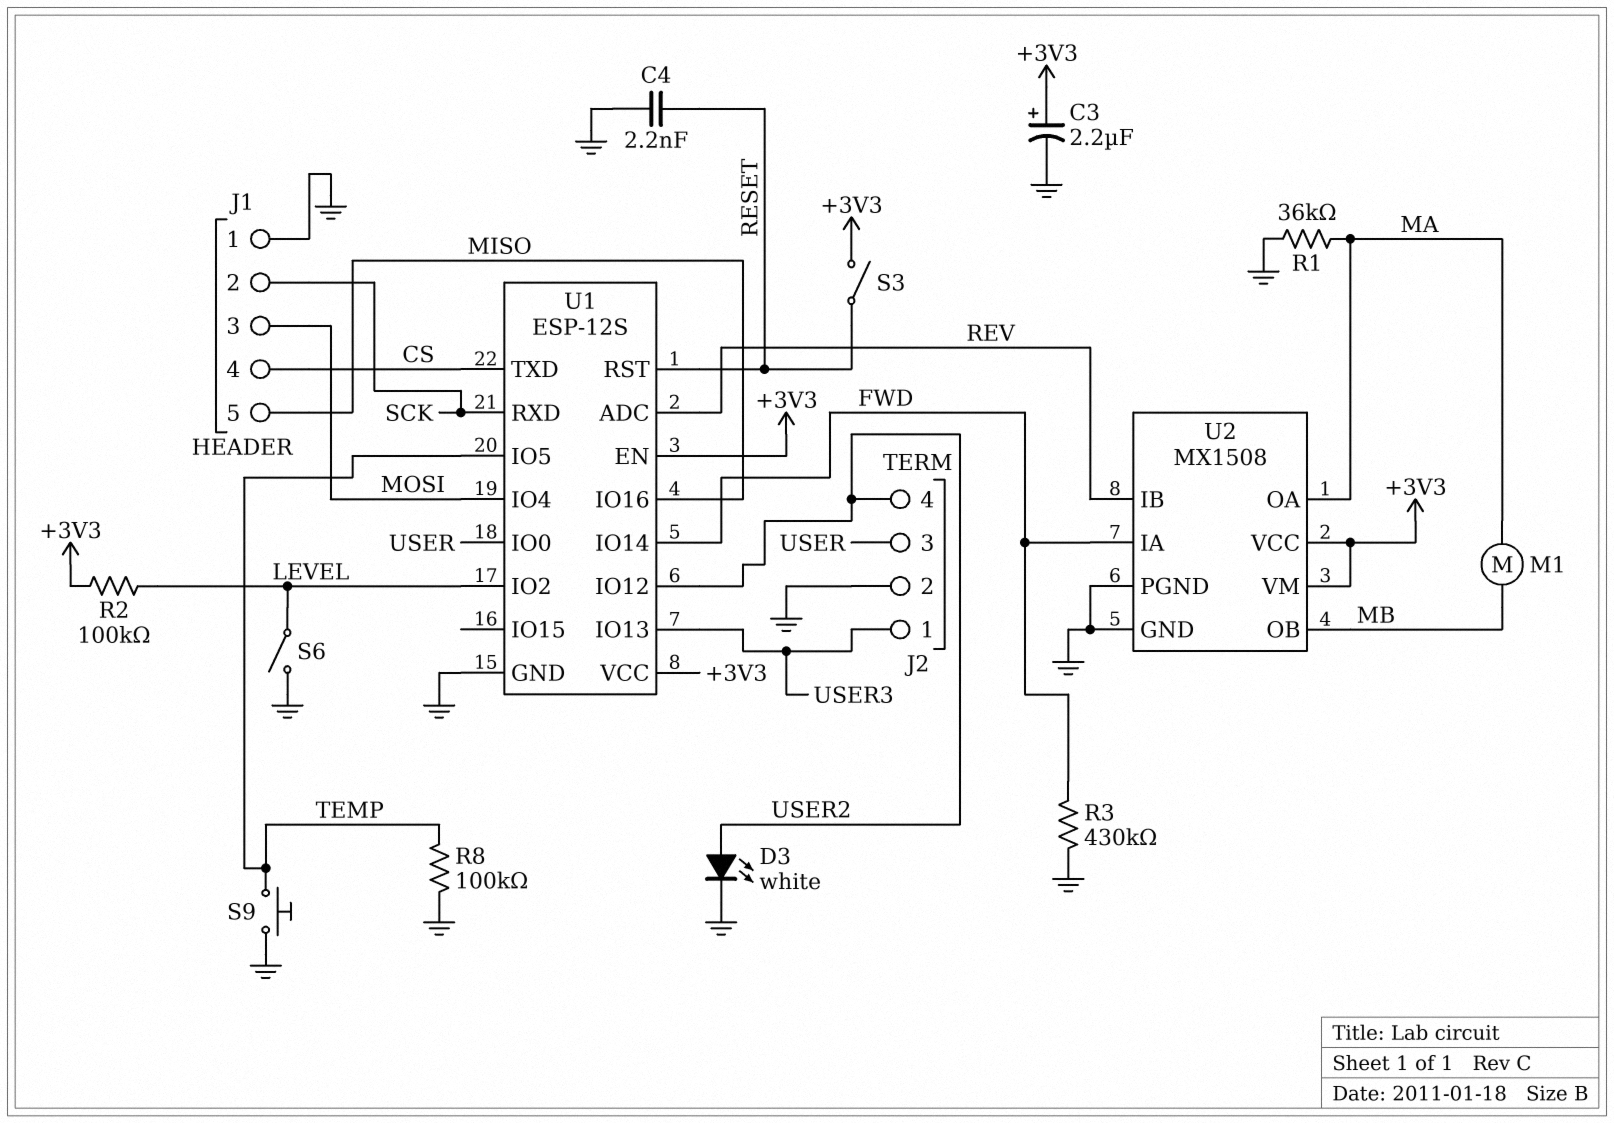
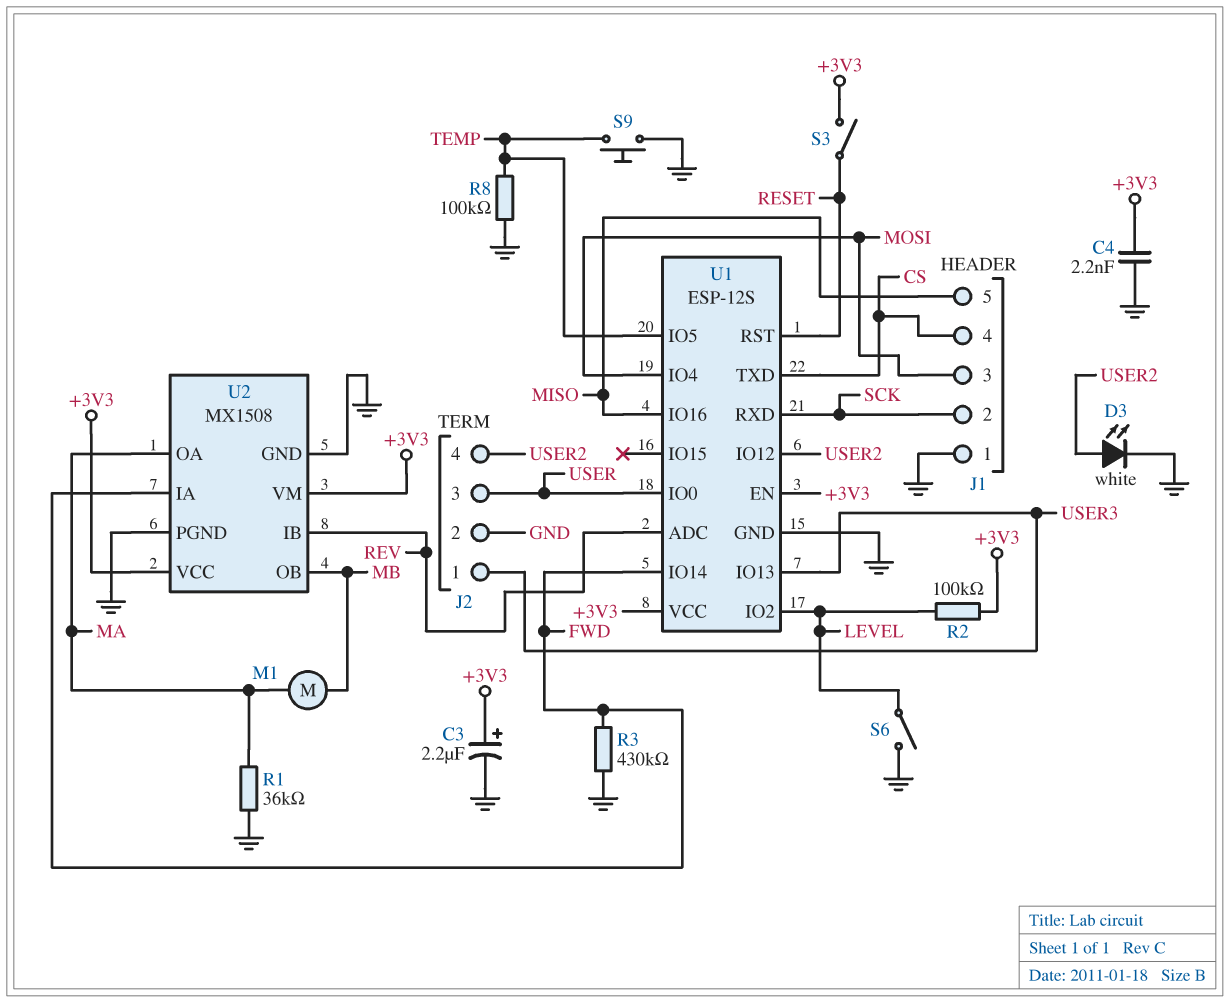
C4: 2.2nF (GND, RESET) -> 2.2nF (+3V3, GND)

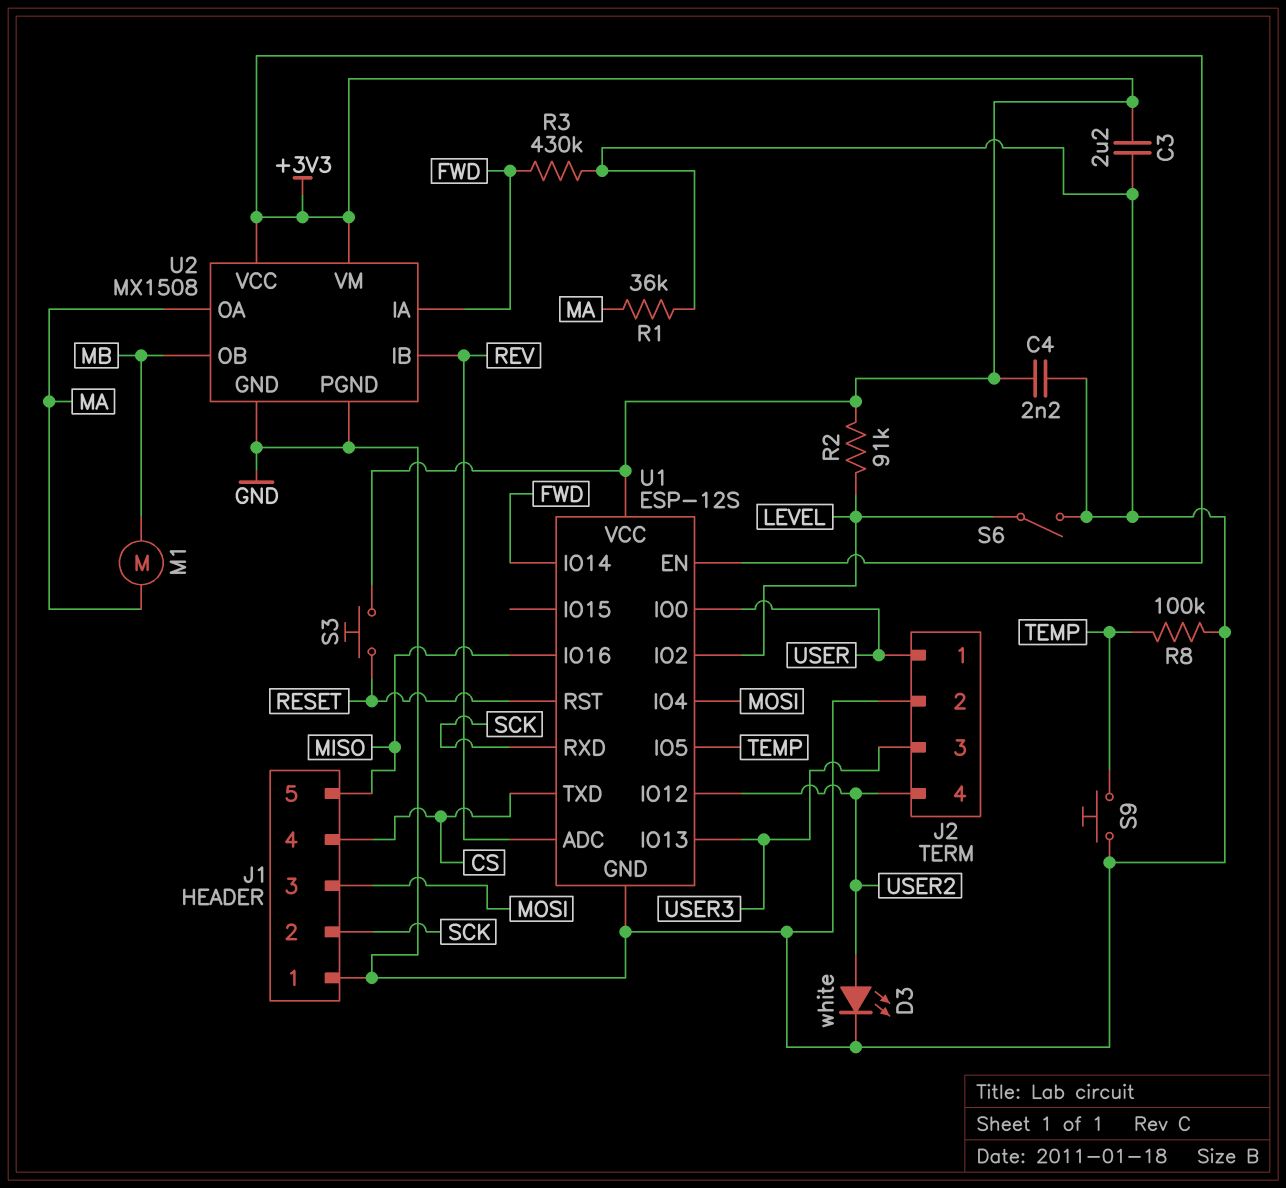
C3: 2.2uF (plus +3V3, minus GND) -> 2.2uF (+3V3, GND)
J2 pin 1: USER3 -> USER
J2 pin 3: USER -> USER3
R2: 100k (+3V3, LEVEL) -> 91k (+3V3, LEVEL)
S3: switch (+3V3, RESET) -> button (+3V3, RESET)

